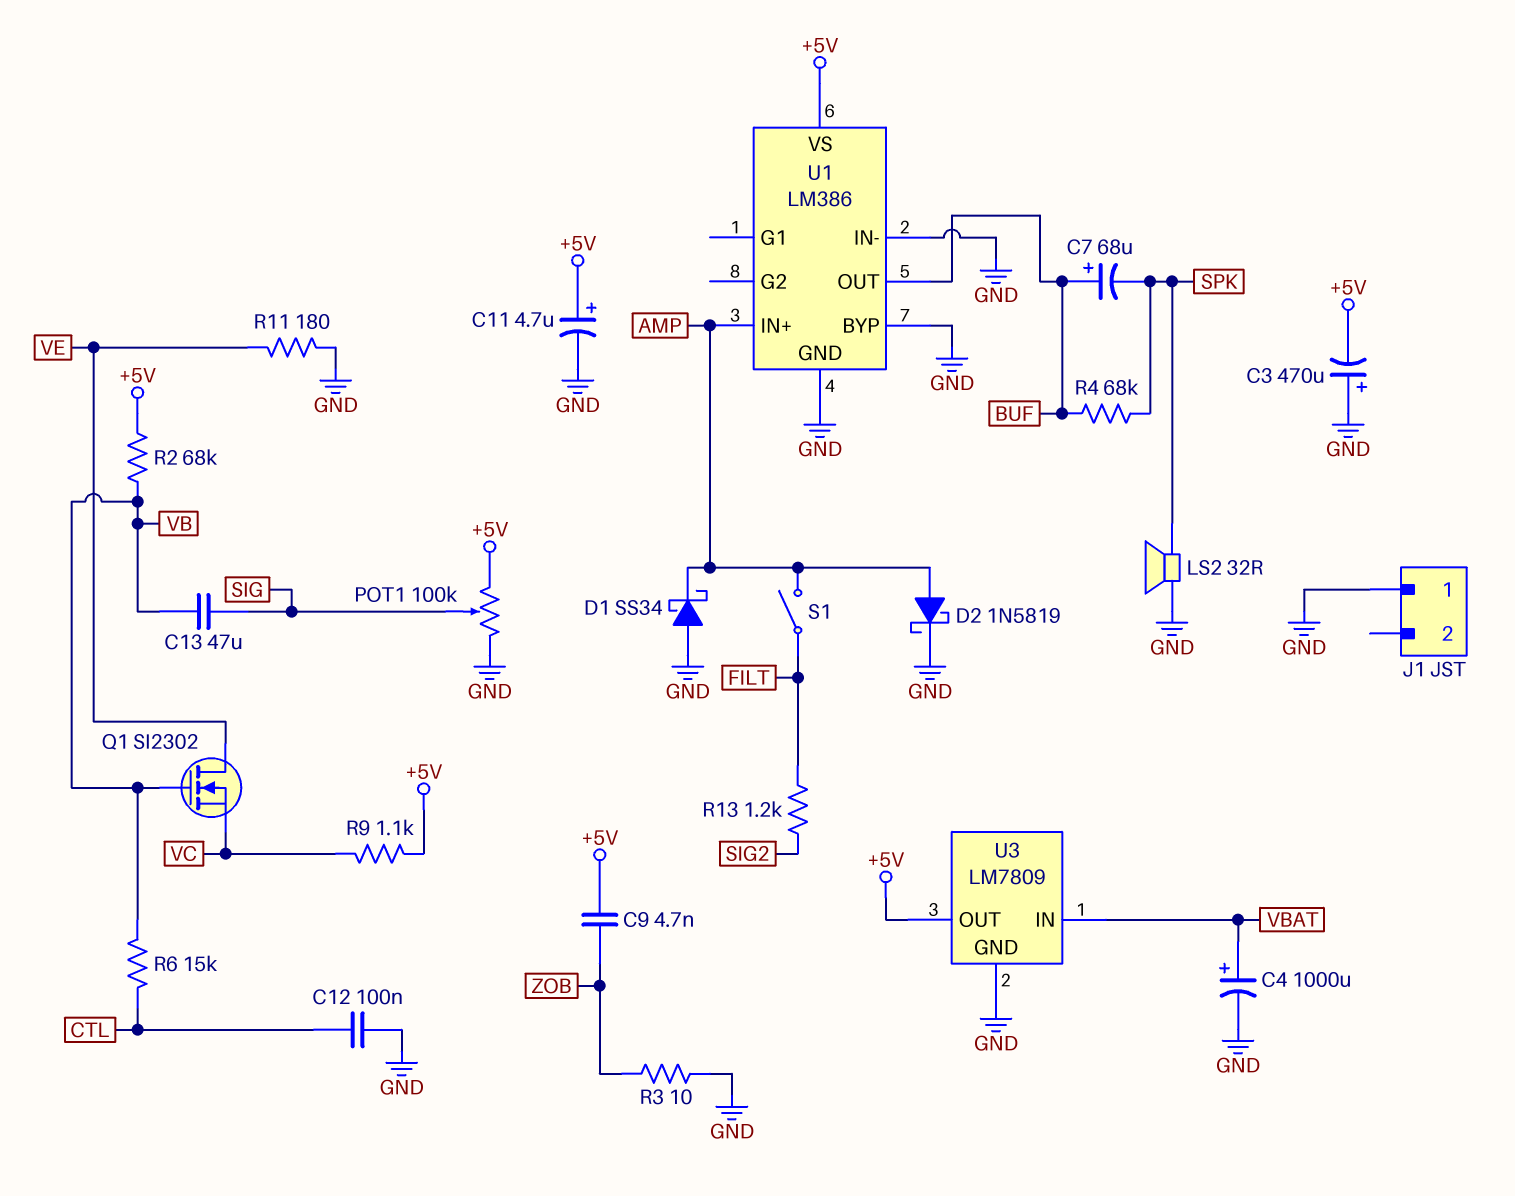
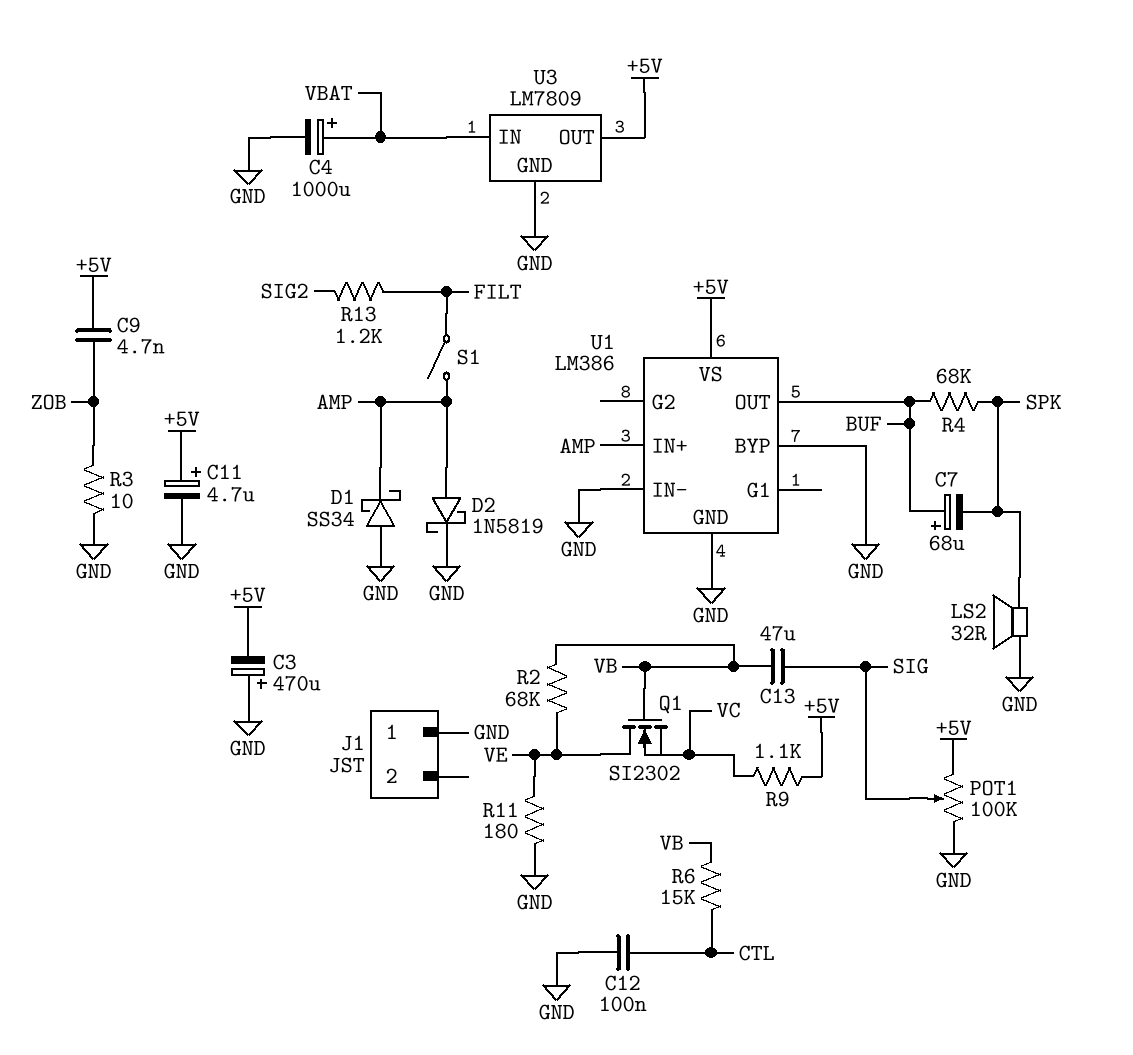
R2: 68k (+5V, VB) -> 68k (VB, VE)

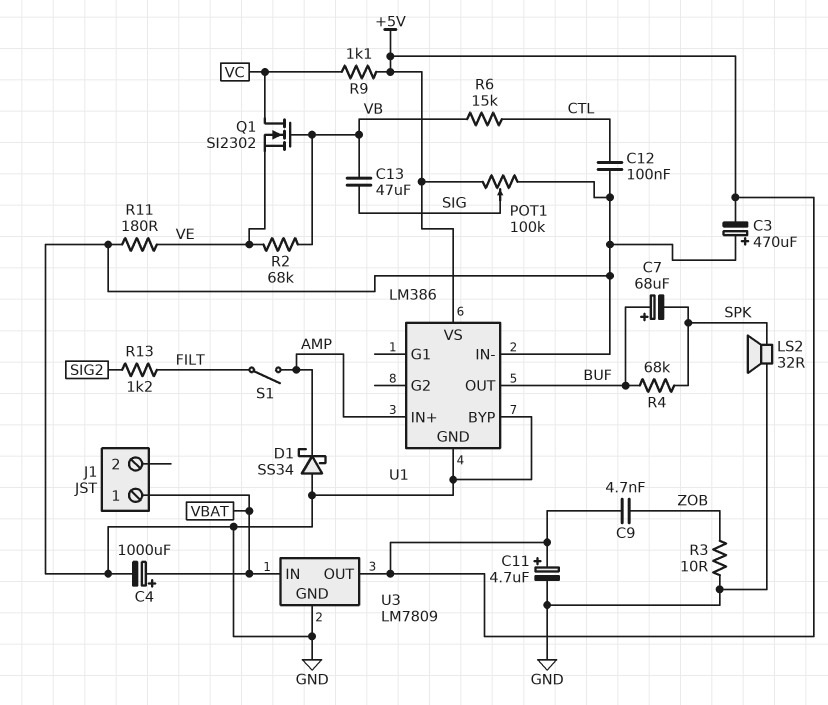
D2: schottky 1N5819 (A AMP, K GND) -> none
J1 pin 1: GND -> VBAT
Q1: NMOS SI2302 (G VB, D VE, S VC) -> NMOS SI2302 (G VB, D VC, S VE)

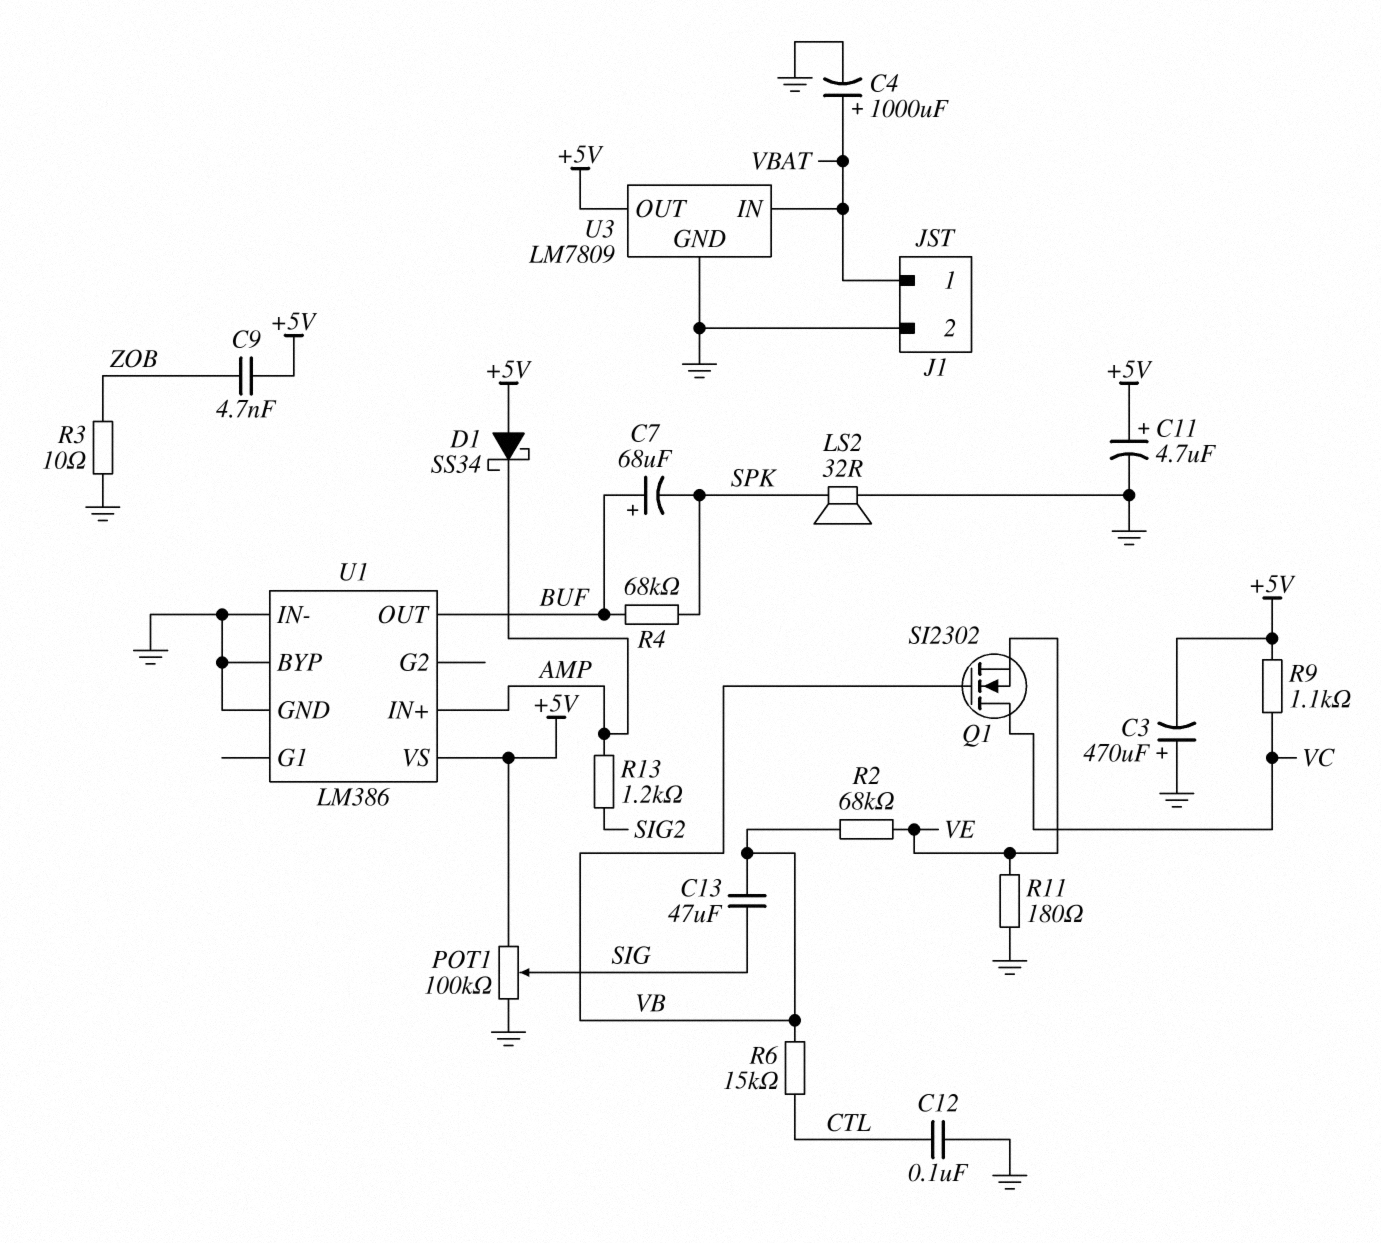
D1: schottky SS34 (A GND, K AMP) -> schottky SS34 (A +5V, K AMP)
J1 pin 2: none -> GND
R13: 1.2k (FILT, SIG2) -> 1.2k (AMP, SIG2)
S1: switch (AMP, FILT) -> none

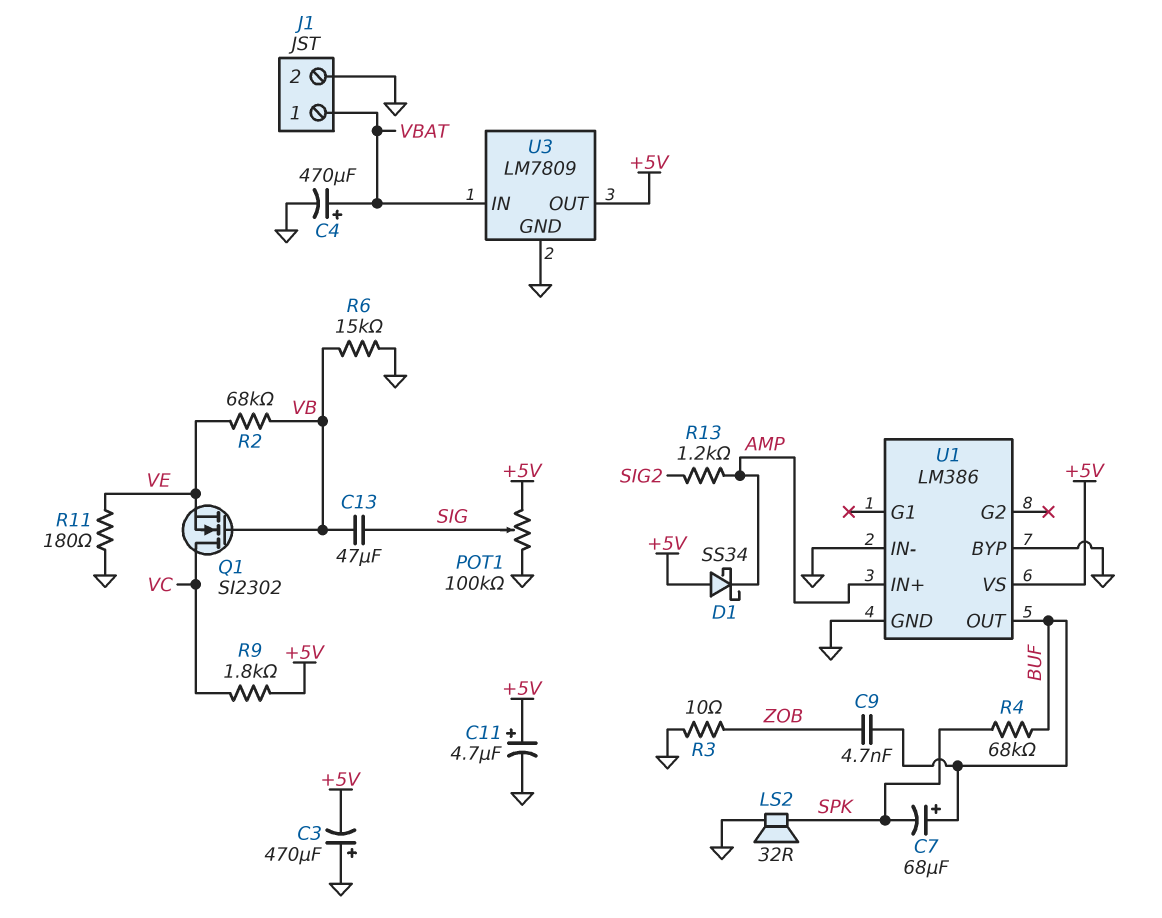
C4: 1000uF (plus VBAT, minus GND) -> 470uF (plus VBAT, minus GND)
C9: 4.7nF (+5V, ZOB) -> 4.7nF (BUF, ZOB)
C12: 100nF (CTL, GND) -> none
R6: 15k (CTL, VB) -> 15k (GND, VB)
R9: 1.1k (+5V, VC) -> 1.8k (+5V, VC)

